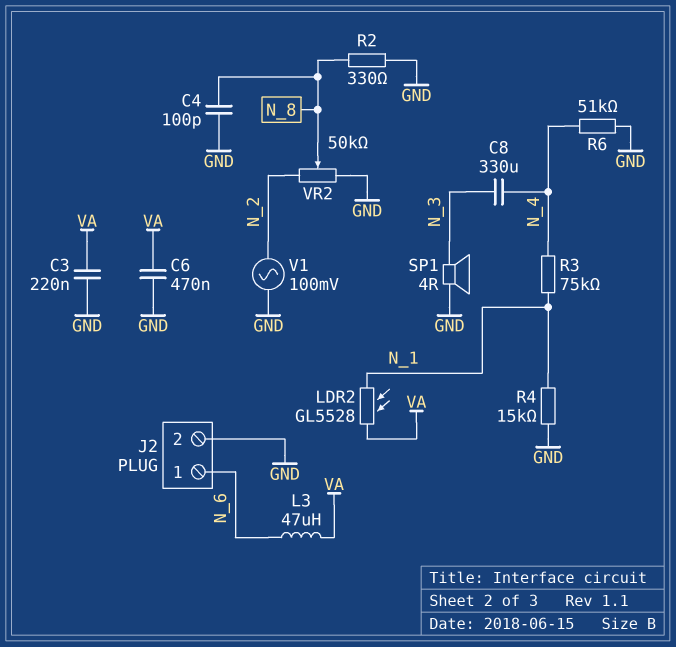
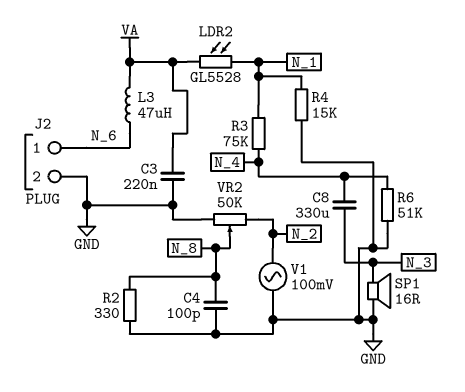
C6: 470nF (GND, VA) -> none
SP1: speaker 4R (GND, N_3) -> speaker 16R (GND, N_3)

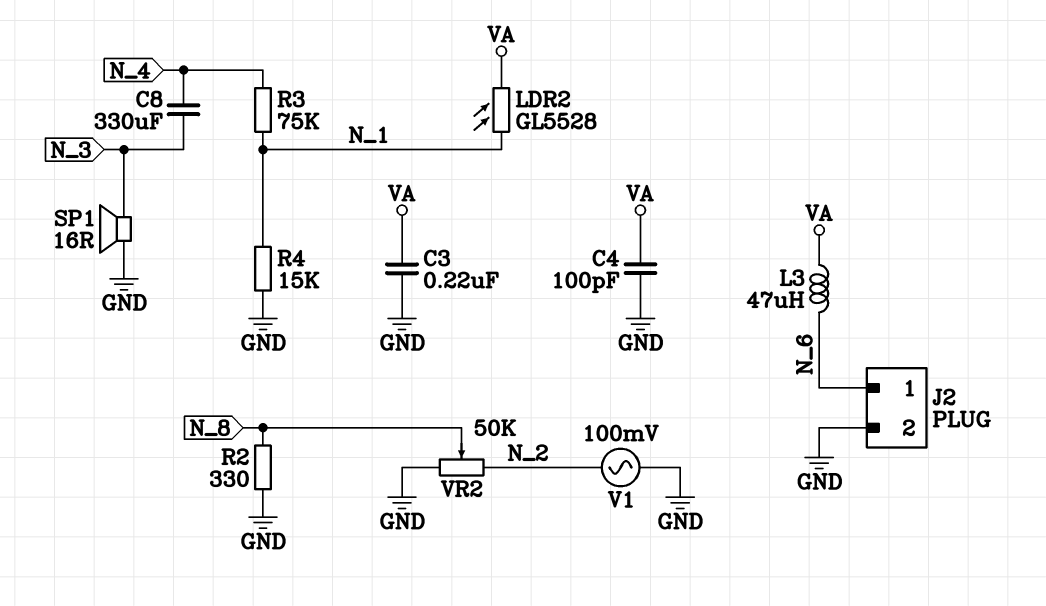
C4: 100pF (GND, N_8) -> 100pF (GND, VA)
R6: 51k (GND, N_4) -> none

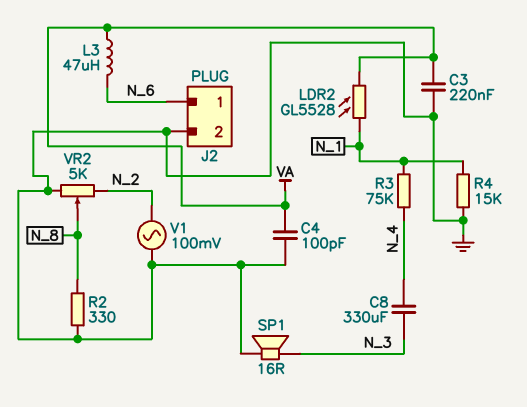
VR2: 50k (GND, N_2, wiper N_8) -> 5k (GND, N_2, wiper N_8)

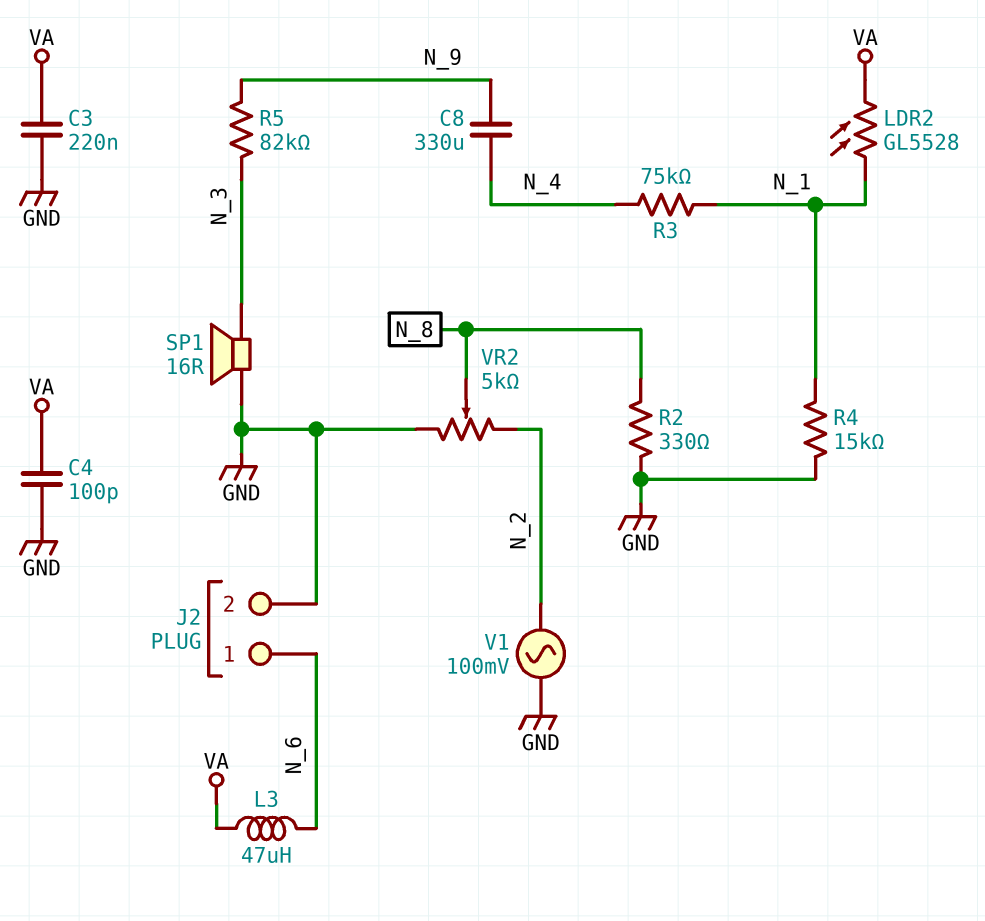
C8: 330uF (N_3, N_4) -> 330uF (N_4, N_9)
R5: none -> 82k (N_3, N_9)

